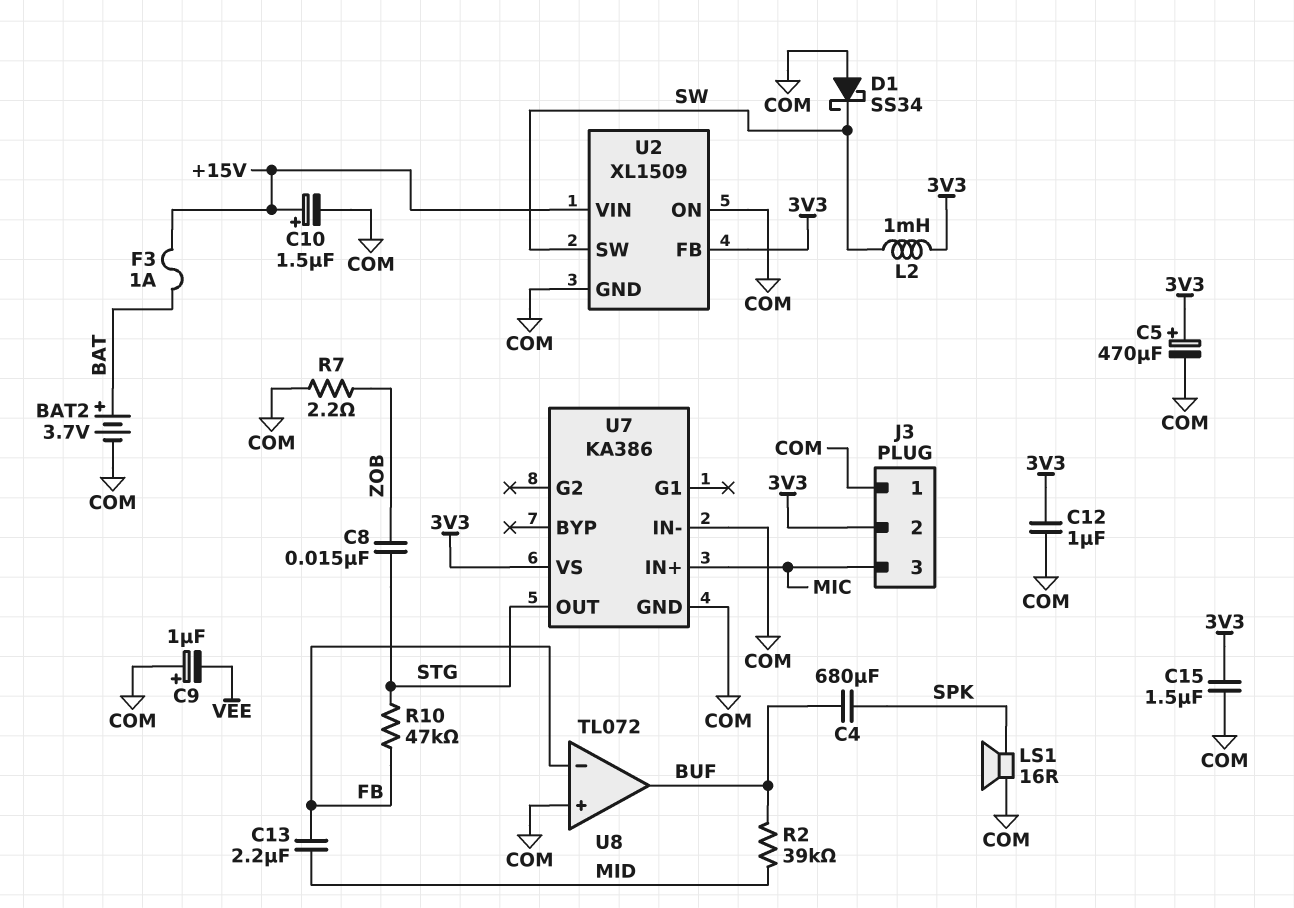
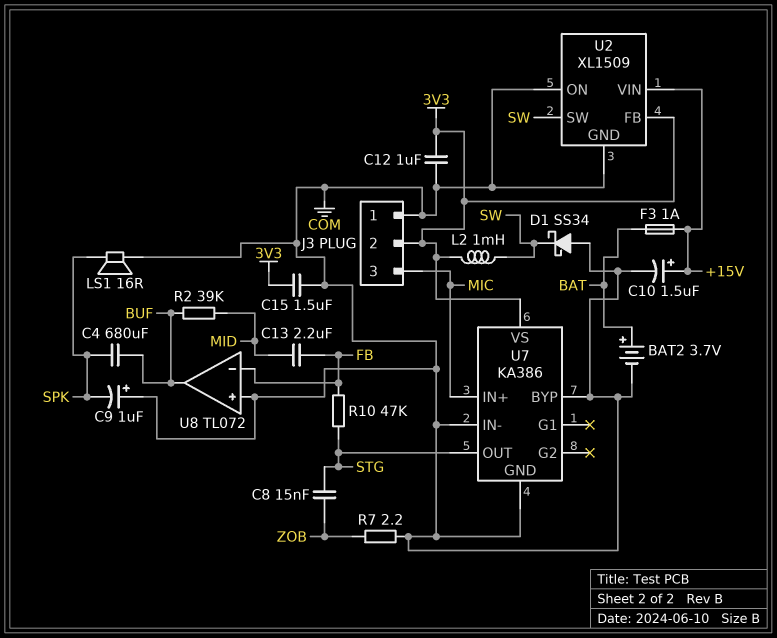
C5: 470uF (plus 3V3, minus COM) -> none
C9: 1uF (plus COM, minus VEE) -> 1uF (plus COM, minus SPK)
U7 pin BYP: none -> COM

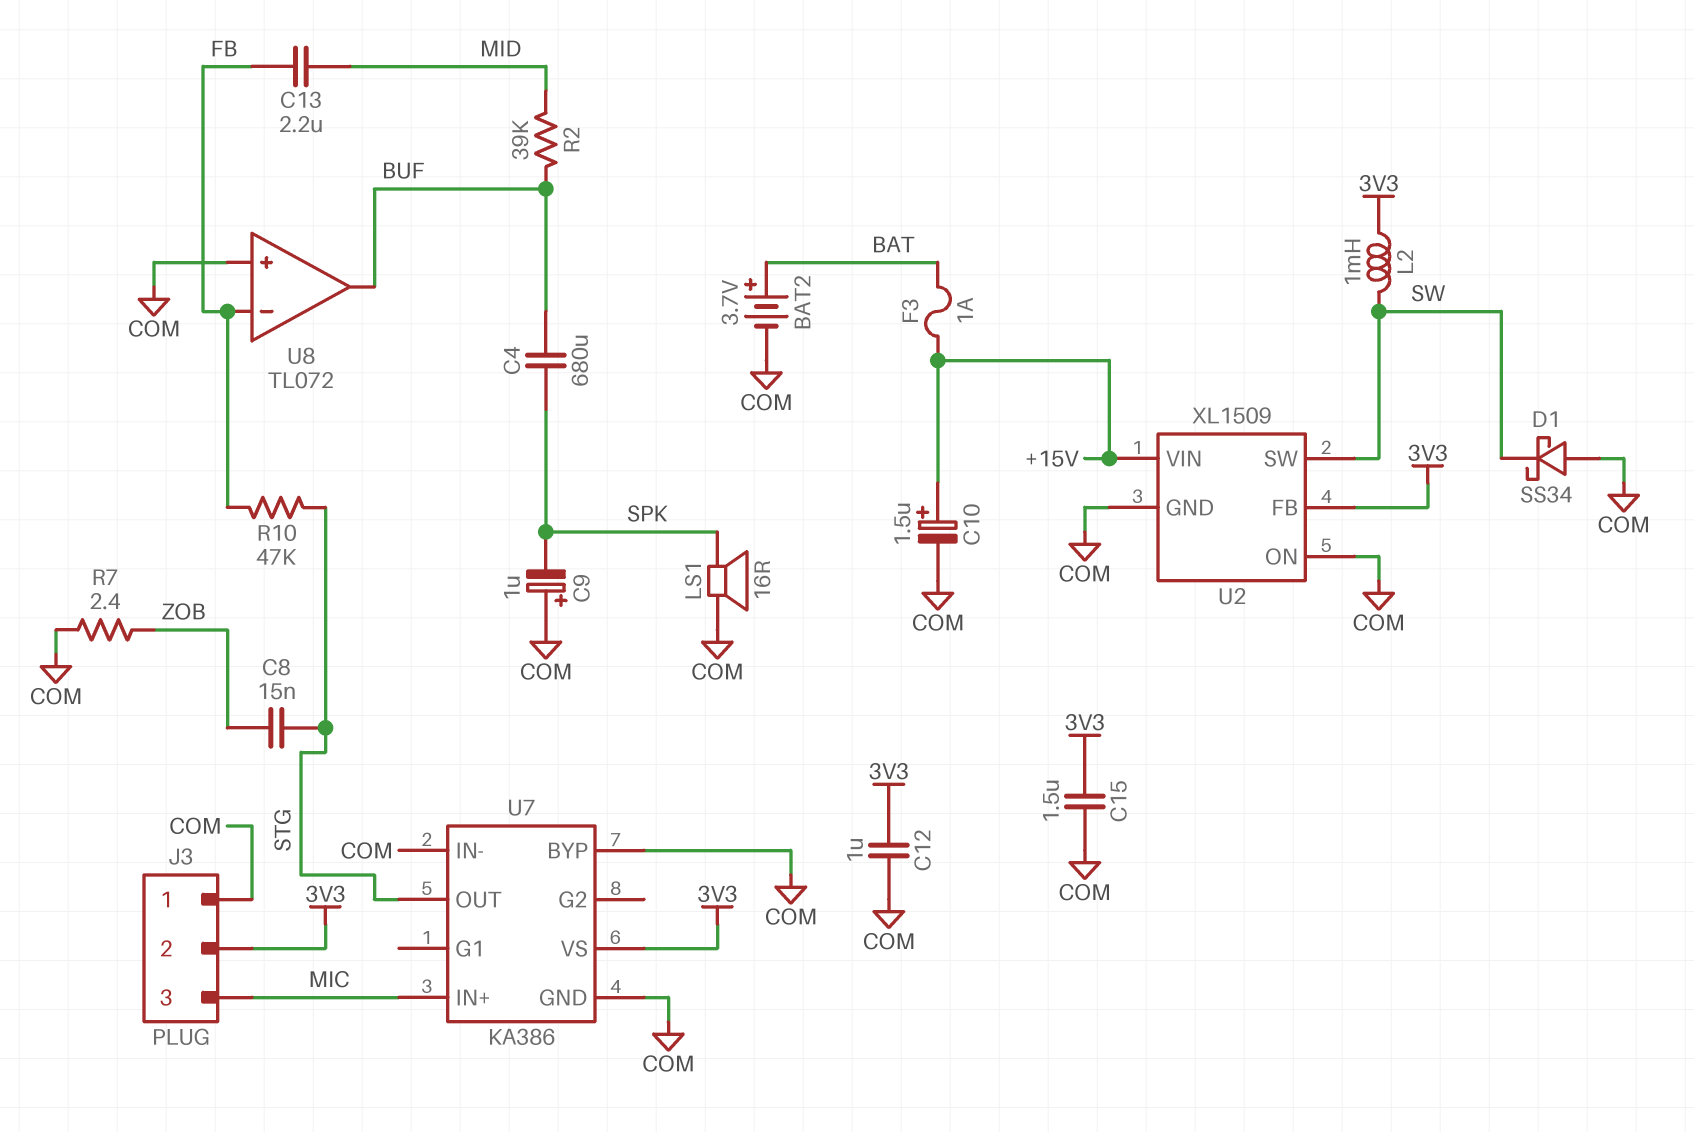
R7: 2.2 (COM, ZOB) -> 2.4 (COM, ZOB)

